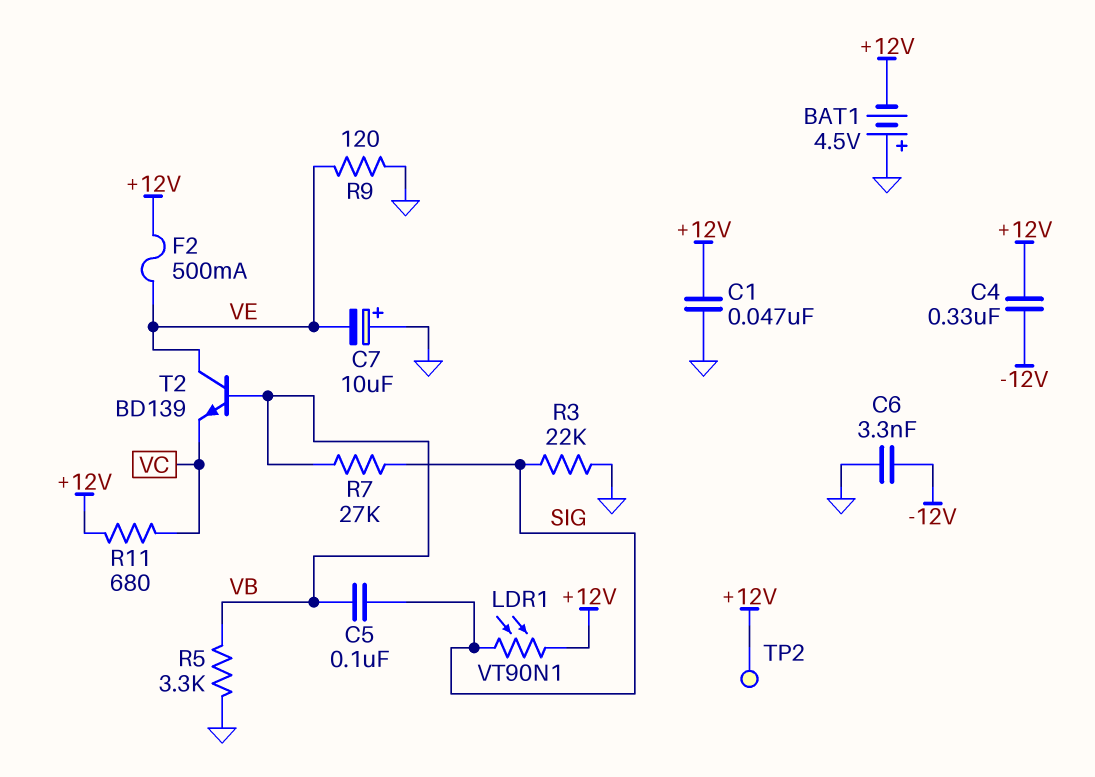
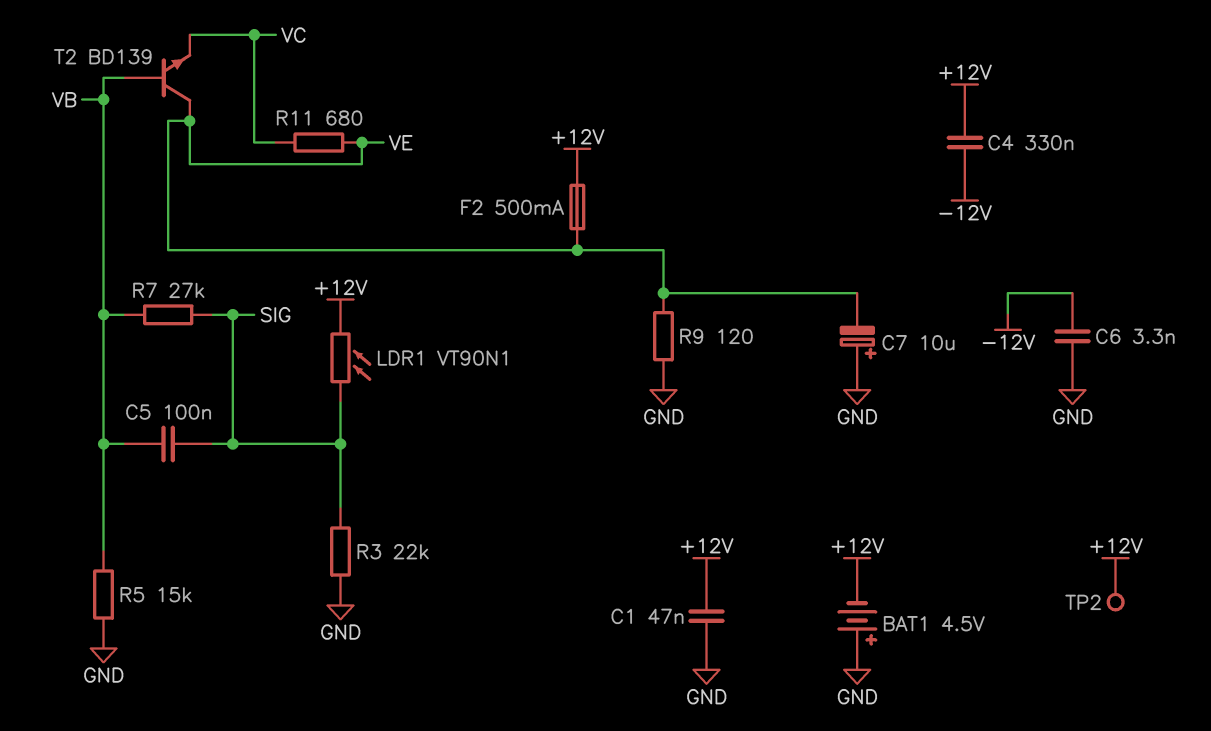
R5: 3.3k (GND, VB) -> 15k (GND, VB)
R11: 680 (+12V, VC) -> 680 (VC, VE)

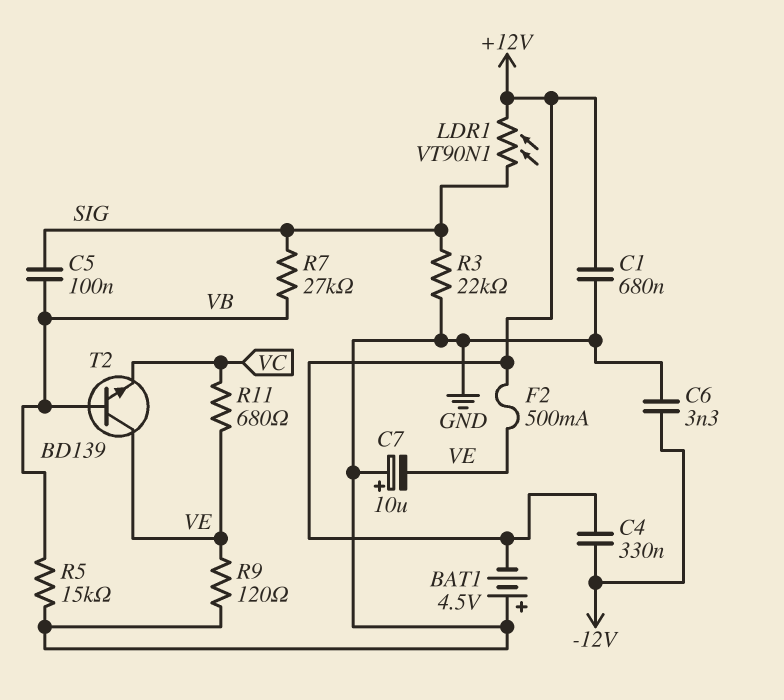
C1: 47nF (+12V, GND) -> 680nF (+12V, GND)
TP2: test point (+12V) -> none

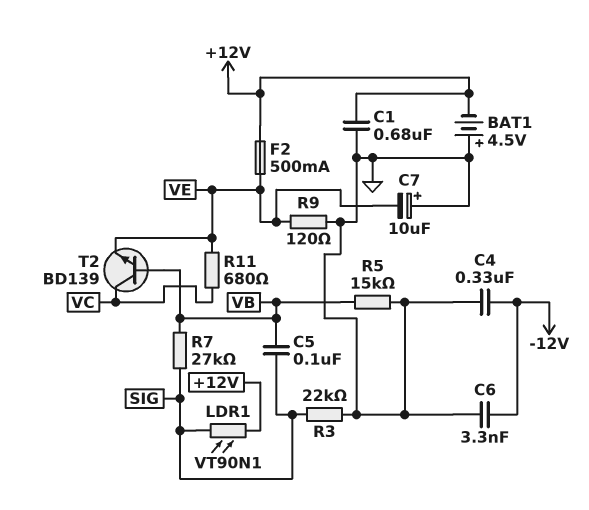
C4: 330nF (+12V, -12V) -> 330nF (-12V, GND)
T2: NPN BD139 (B VB, C VE, E VC) -> NPN BD139 (B VB, C VC, E VE)

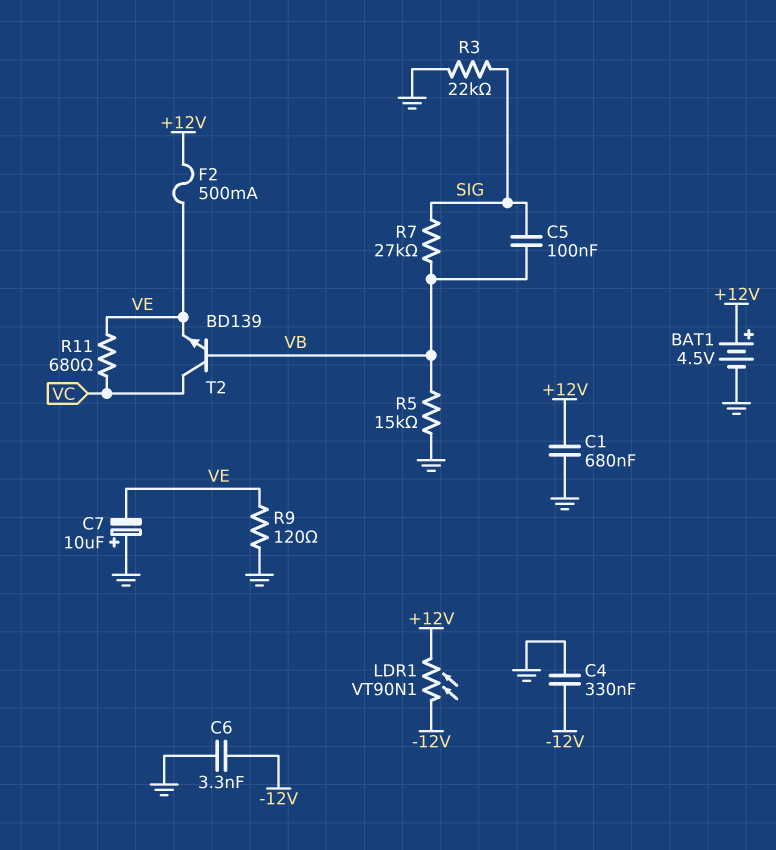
BAT1: 4.5V (plus GND, minus +12V) -> 4.5V (plus +12V, minus GND)
LDR1: VT90N1 (+12V, SIG) -> VT90N1 (+12V, -12V)

